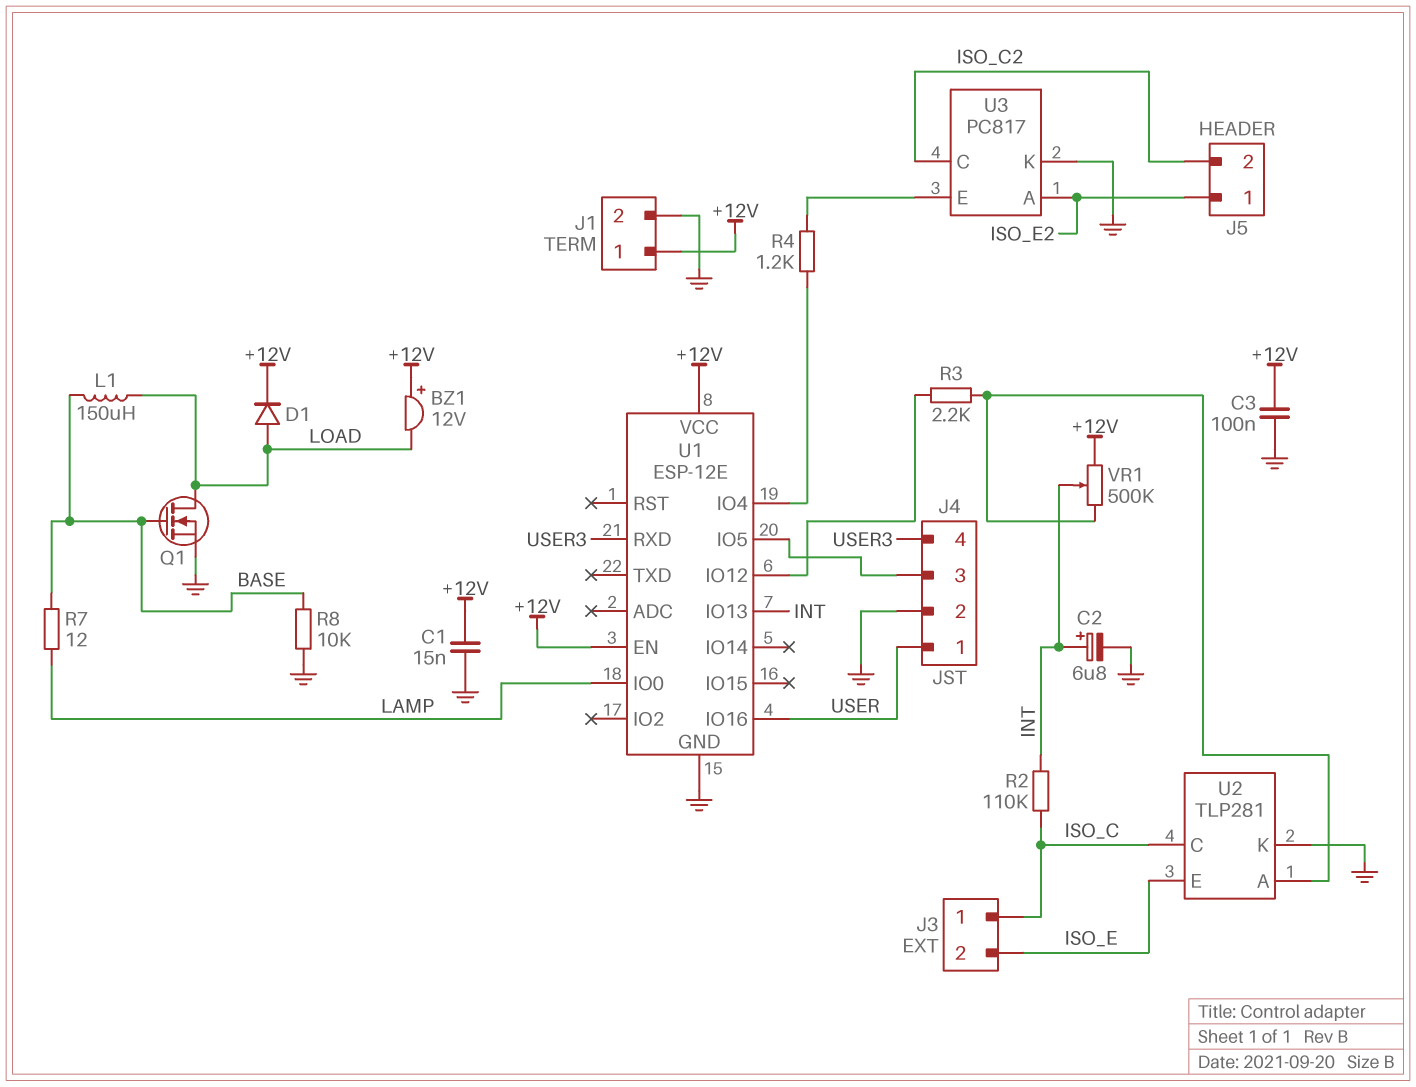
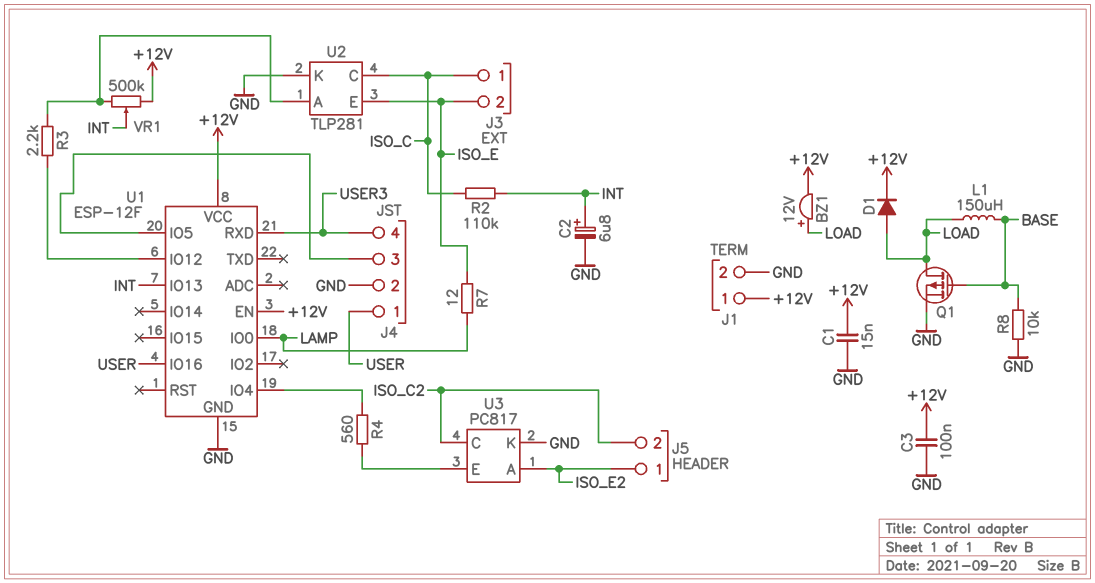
BZ1: buzzer 12V (plus +12V, minus LOAD) -> buzzer 12V (plus LOAD, minus +12V)
Q1: NMOS (G BASE, D LOAD, S GND) -> PMOS (G BASE, D LOAD, S GND)
R4: 1.2k (U1/IO4, U3/E) -> 560 (U1/IO4, U3/E)
R7: 12 (BASE, LAMP) -> 12 (ISO_E, LAMP)
U1: ESP-12E -> ESP-12F

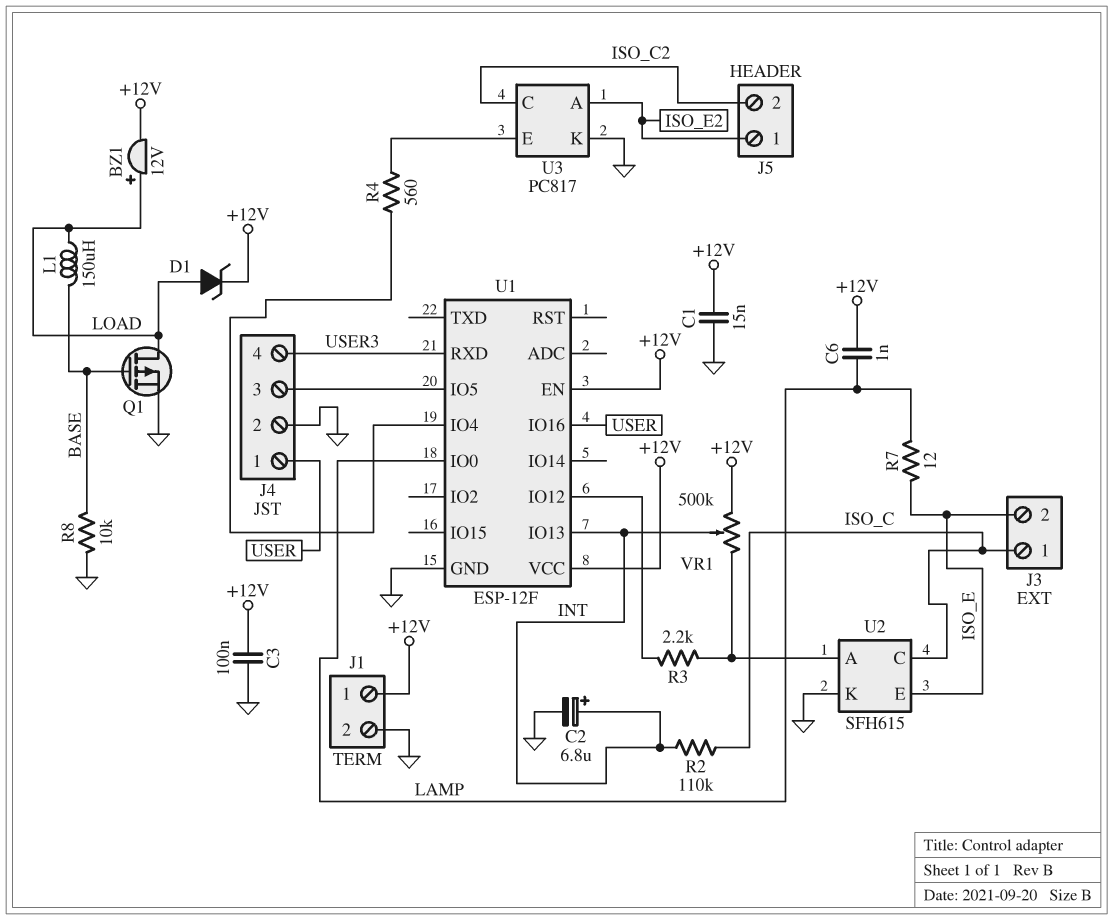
C6: none -> 1nF (+12V, LAMP)
D1: diode (A LOAD, K +12V) -> zener (A LOAD, K +12V)
U2: TLP281 -> SFH615

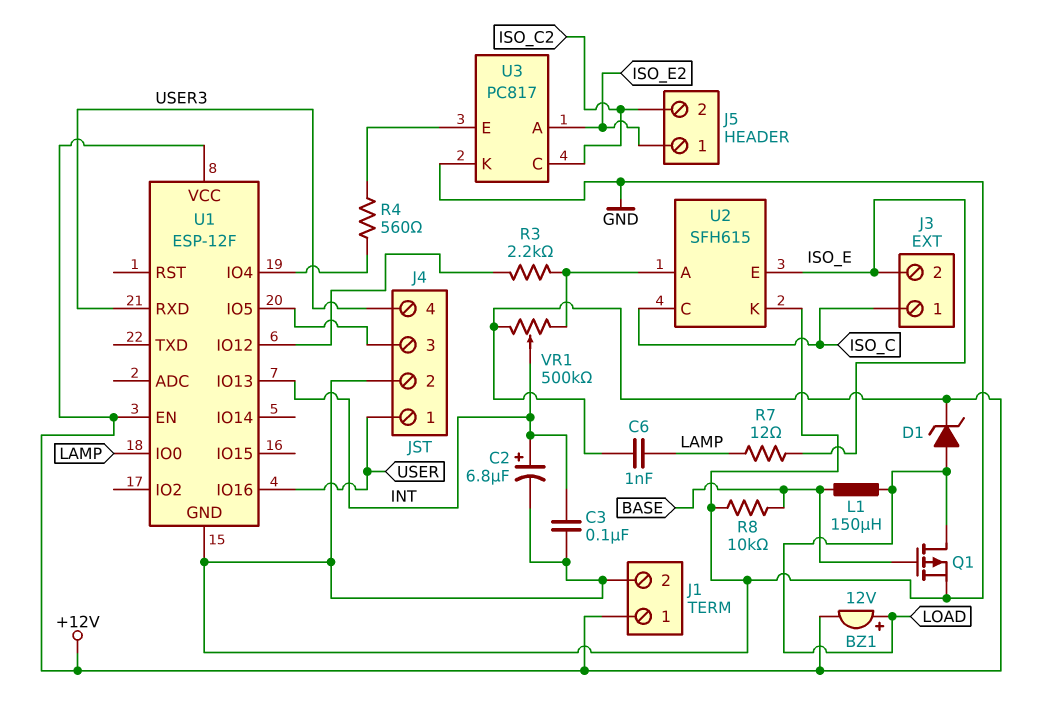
C1: 15nF (+12V, GND) -> none
C3: 100nF (+12V, GND) -> 100nF (GND, INT)
R2: 110k (INT, ISO_C) -> none

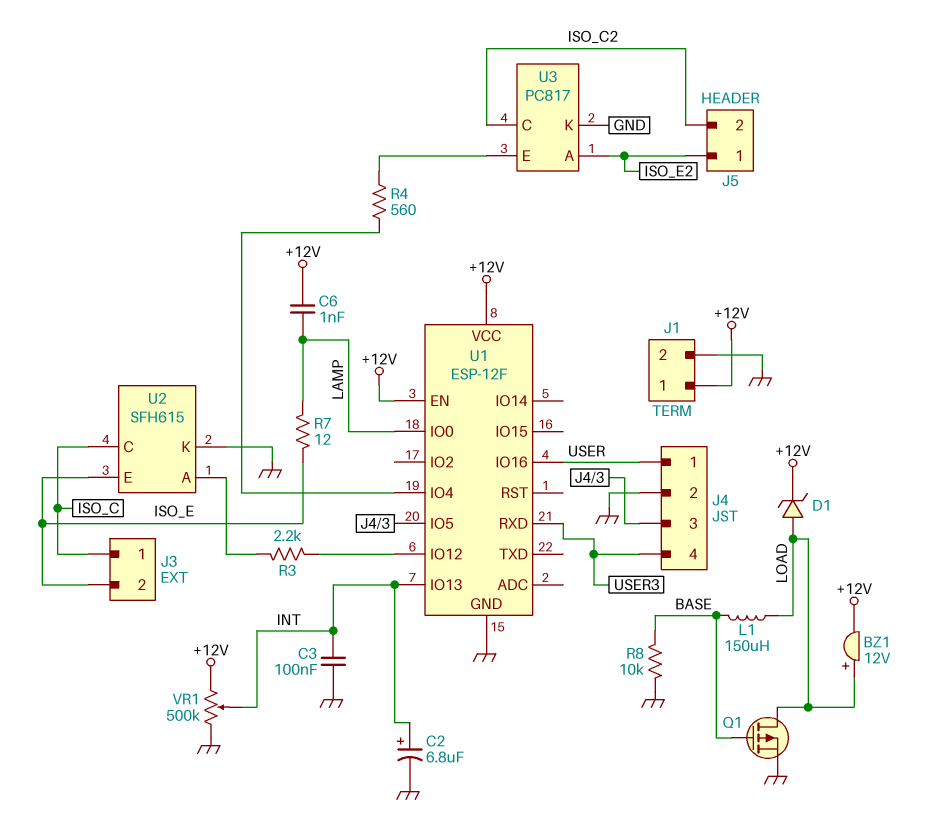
VR1: 500k (+12V, U2/A, wiper INT) -> 500k (+12V, GND, wiper INT)

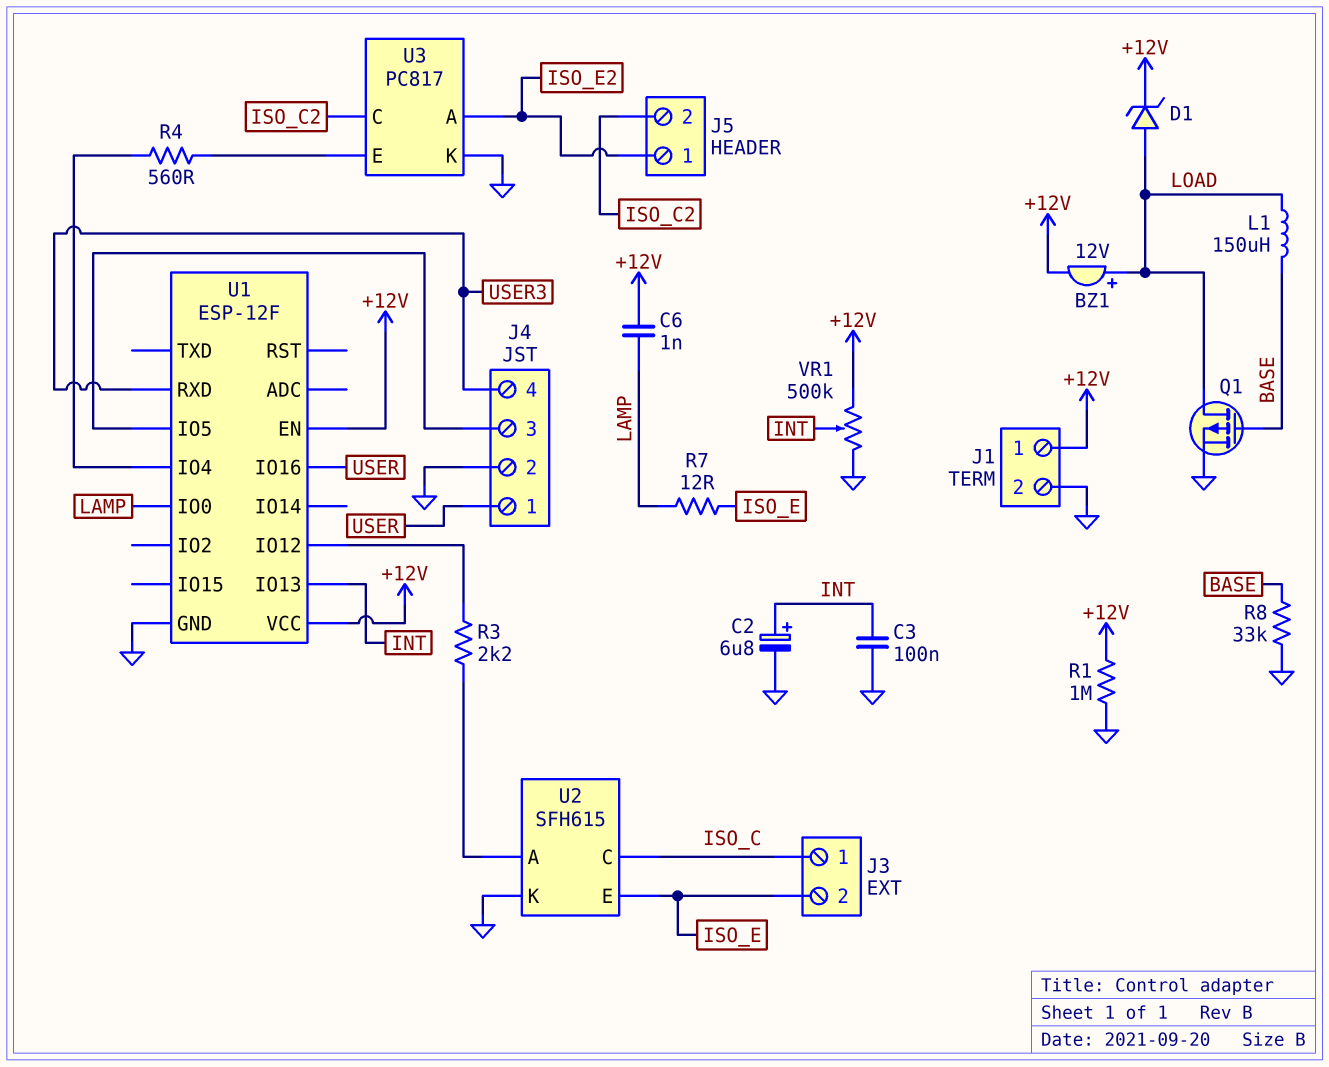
R1: none -> 1M (+12V, GND)
R8: 10k (BASE, GND) -> 33k (BASE, GND)

